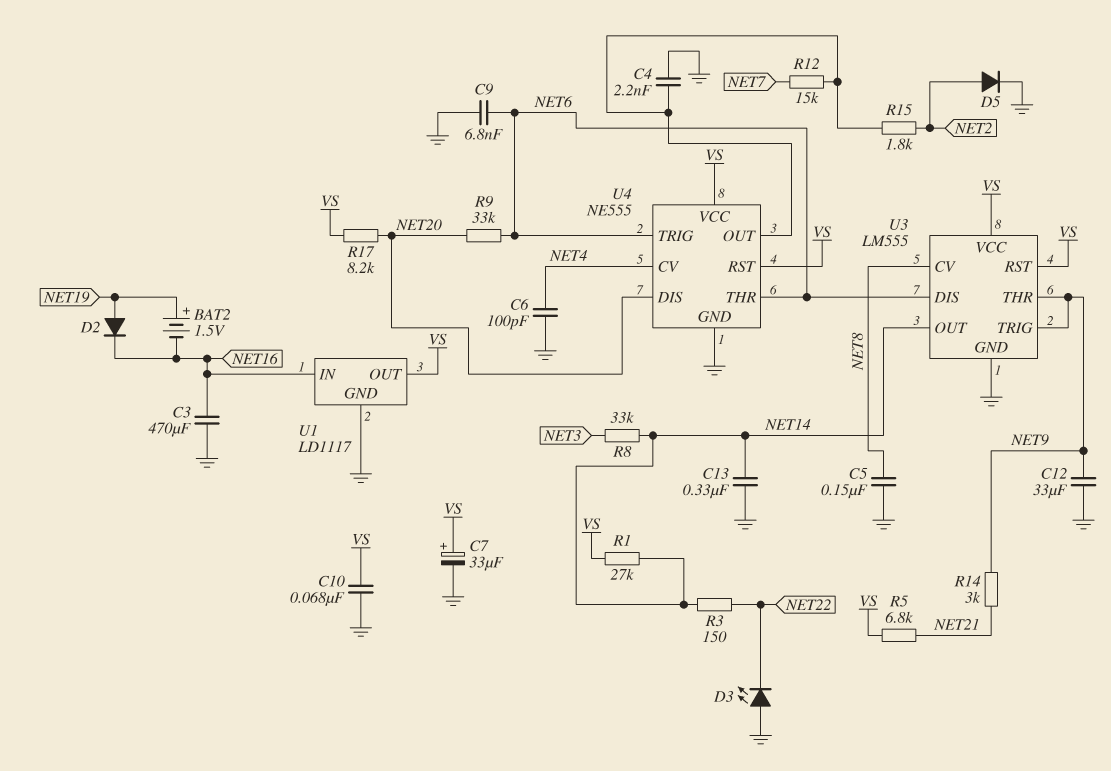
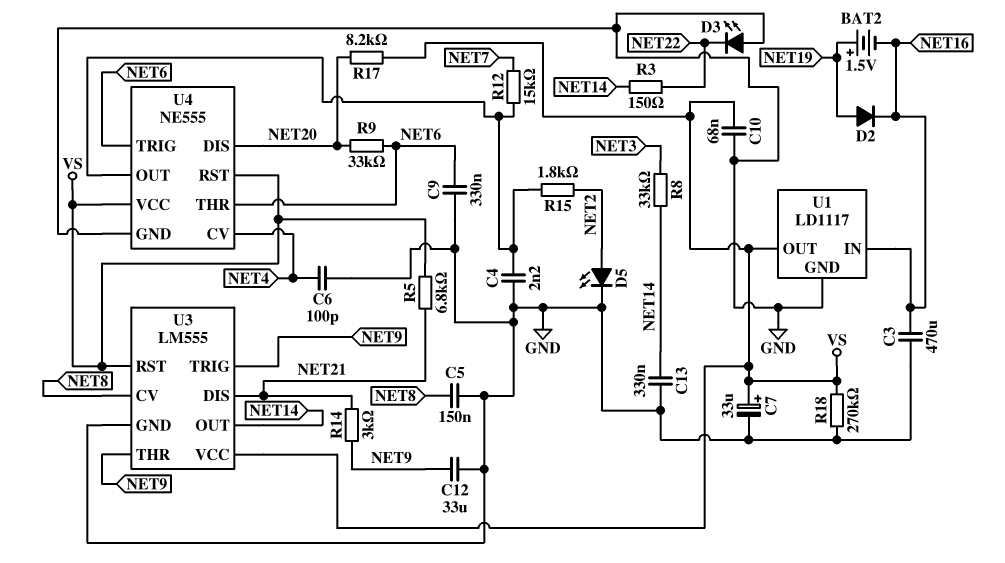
C9: 6.8nF (GND, NET6) -> 330nF (GND, NET6)
D5: diode (A NET2, K GND) -> LED (A NET2, K GND)
R1: 27k (NET14, VS) -> none
R18: none -> 270k (GND, VS)
U3 pin DIS: NET6 -> NET21

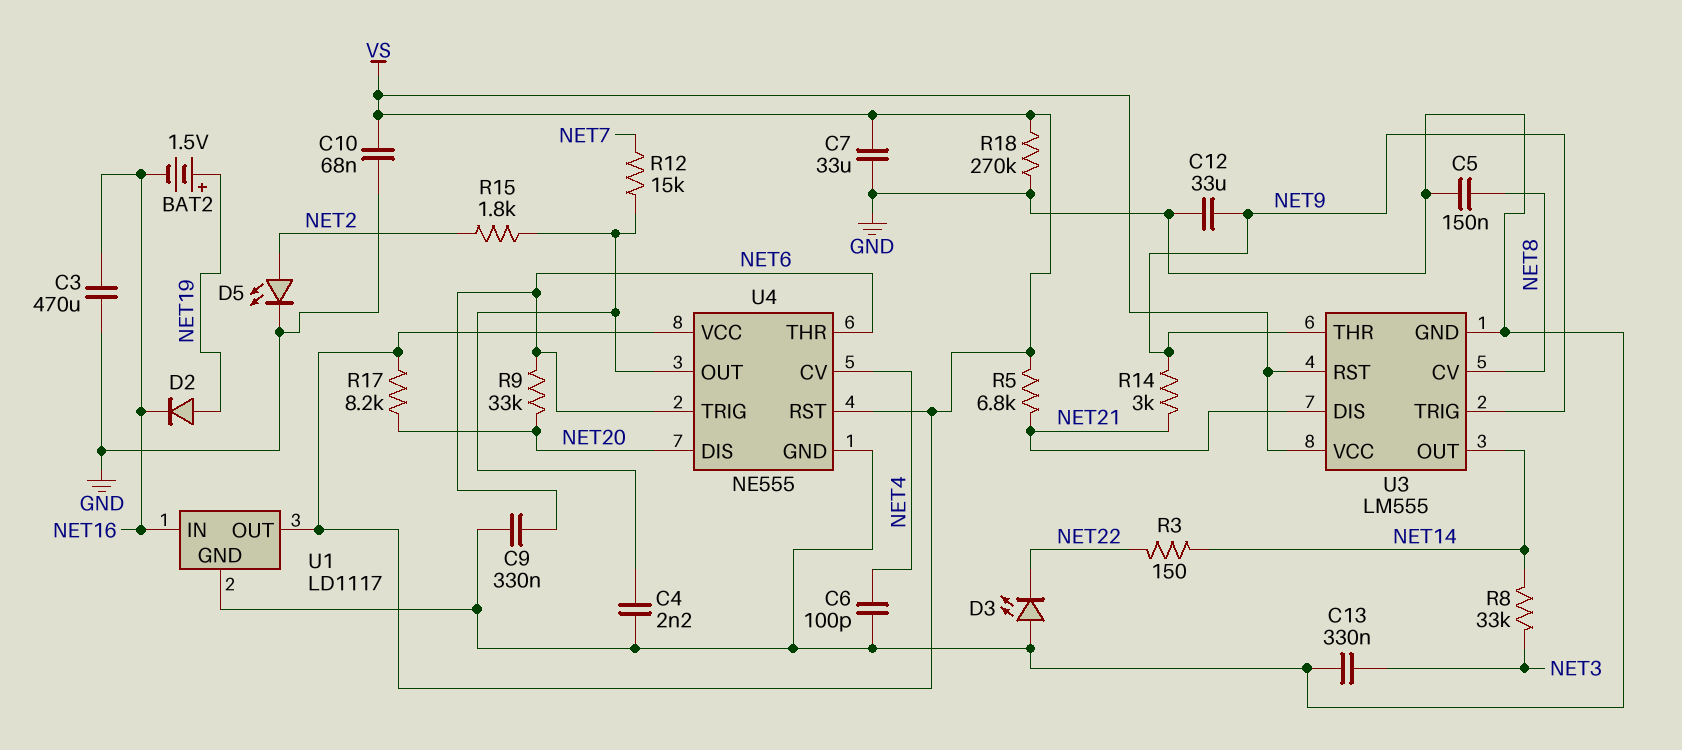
C7: 33uF (plus VS, minus GND) -> 33uF (GND, VS)
C13: 330nF (GND, NET14) -> 330nF (GND, NET3)

